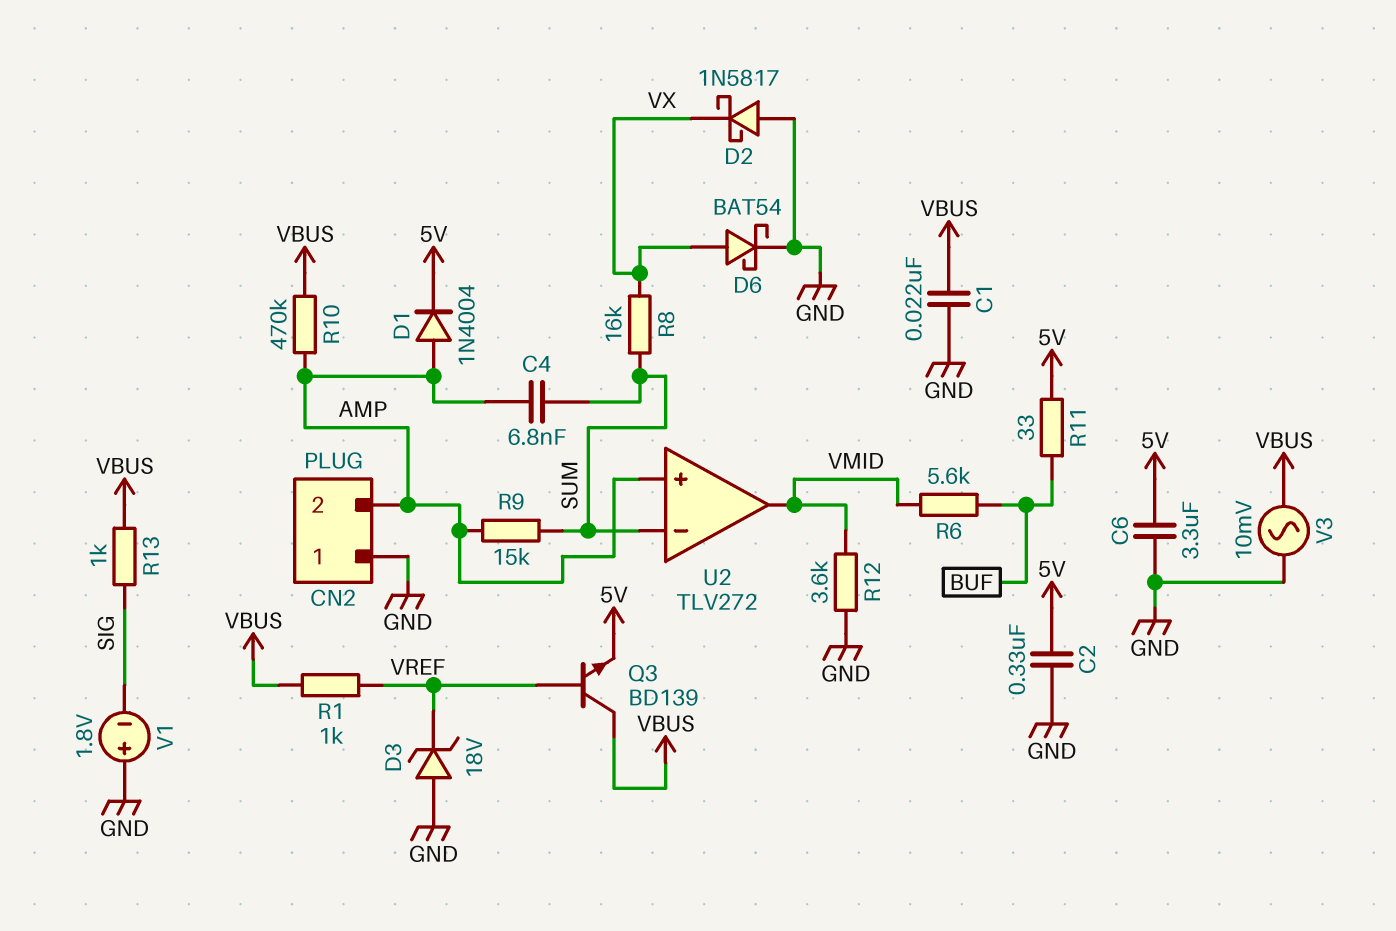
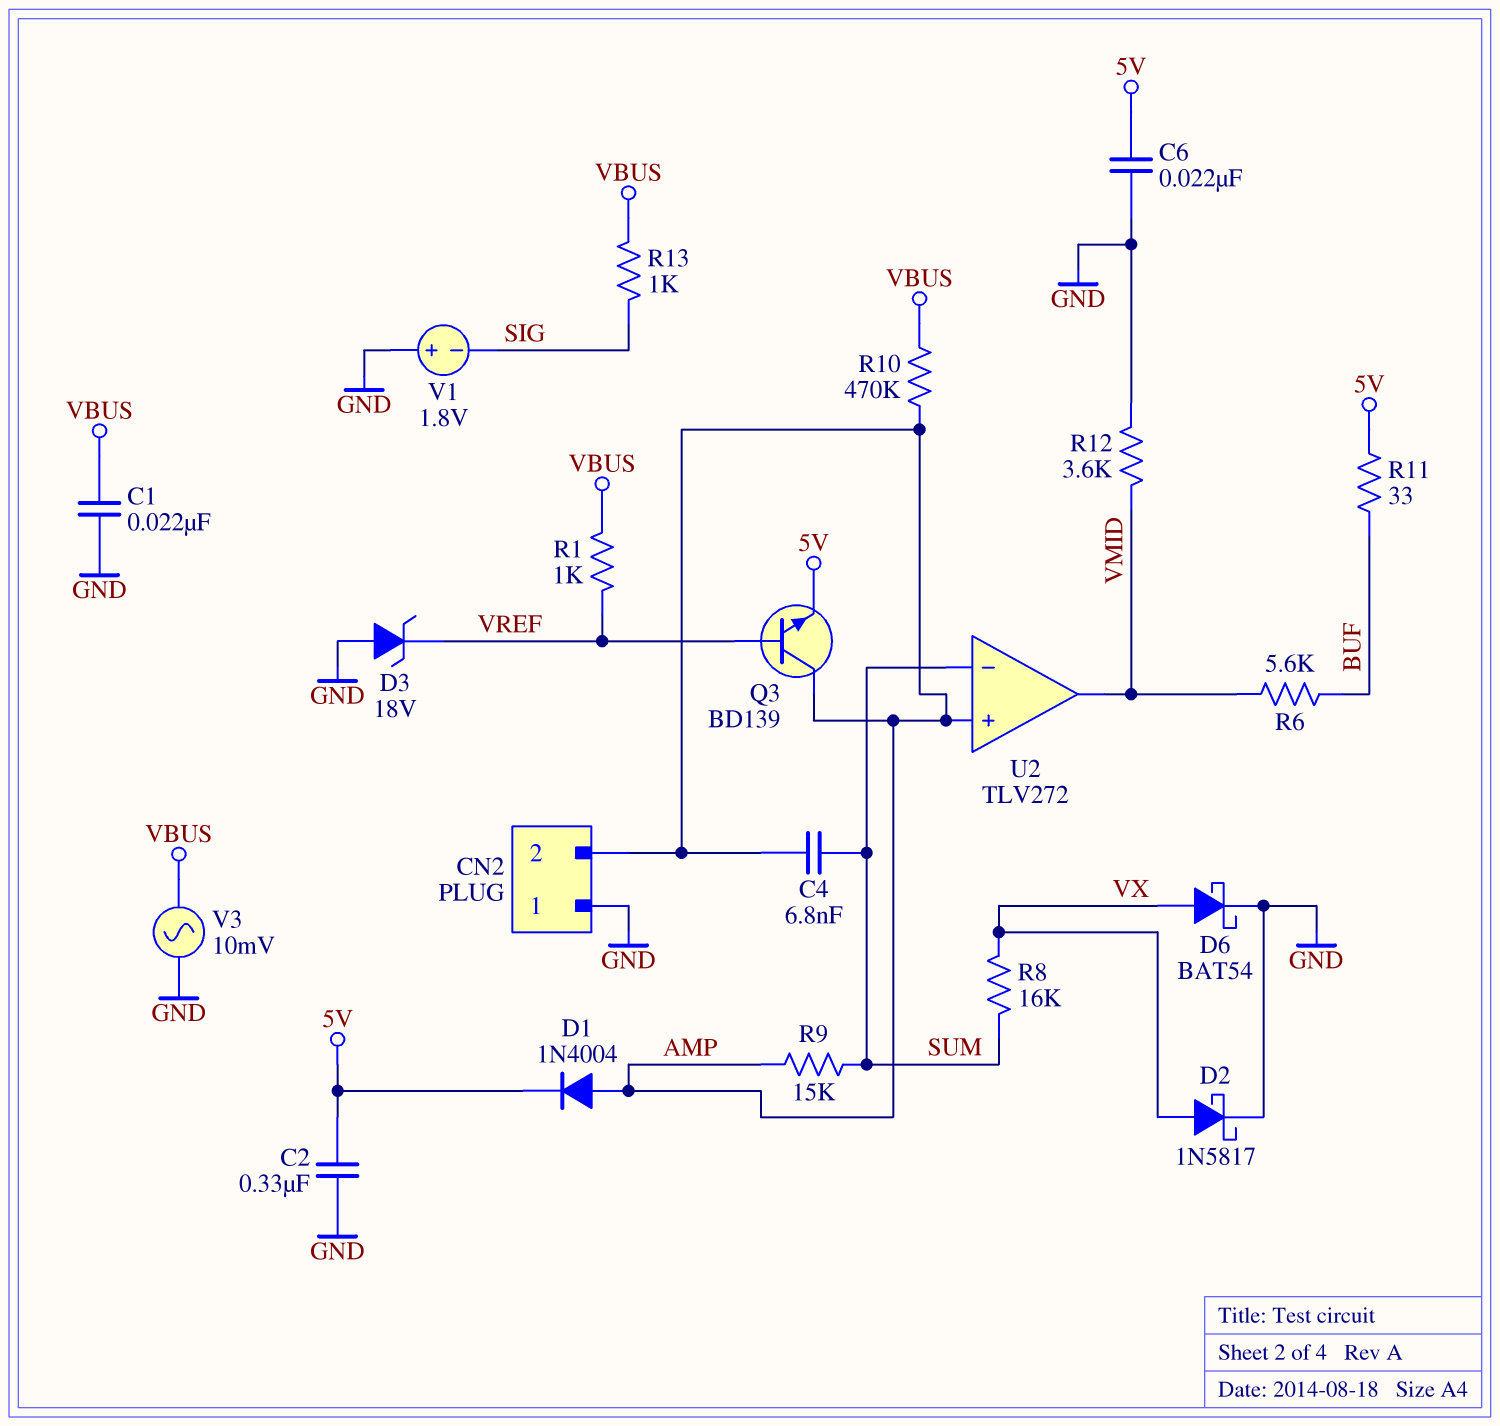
C6: 3.3uF (5V, GND) -> 22nF (5V, GND)
D2: schottky 1N5817 (A GND, K VX) -> schottky 1N5817 (A VX, K GND)
Q3: NPN BD139 (B VREF, C VBUS, E 5V) -> NPN BD139 (B VREF, C AMP, E 5V)

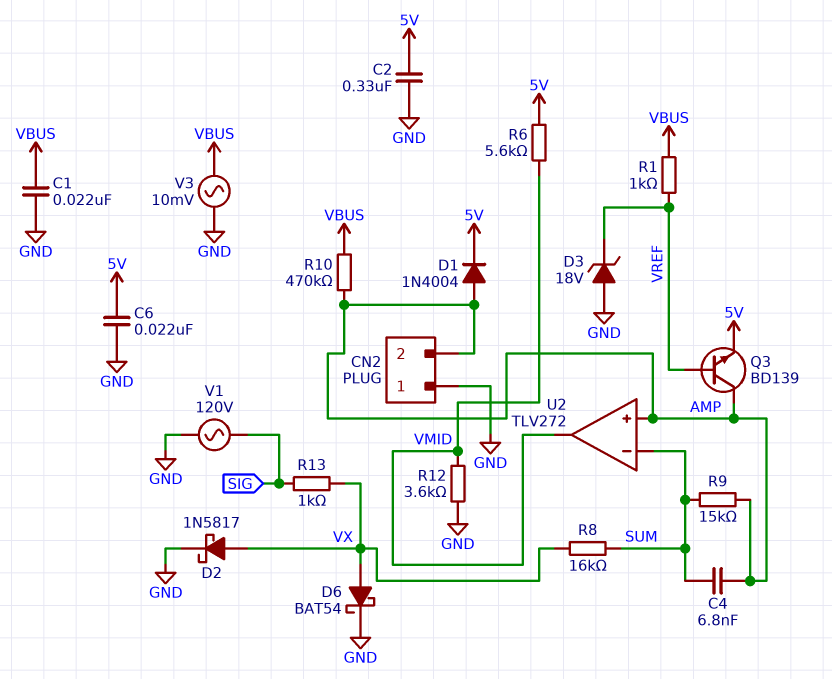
R6: 5.6k (BUF, VMID) -> 5.6k (5V, VMID)
R11: 33 (5V, BUF) -> none
R13: 1k (SIG, VBUS) -> 1k (SIG, VX)
V1: 1.8V (plus GND, minus SIG) -> AC 120V (GND, SIG)

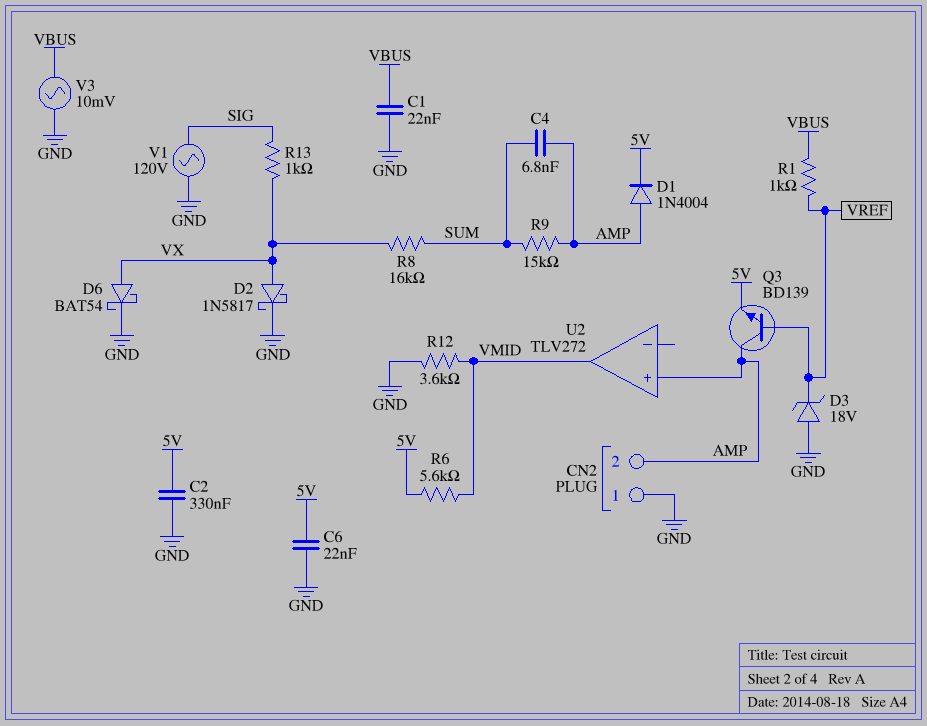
R10: 470k (AMP, VBUS) -> none
U2 pin in-: SUM -> none

